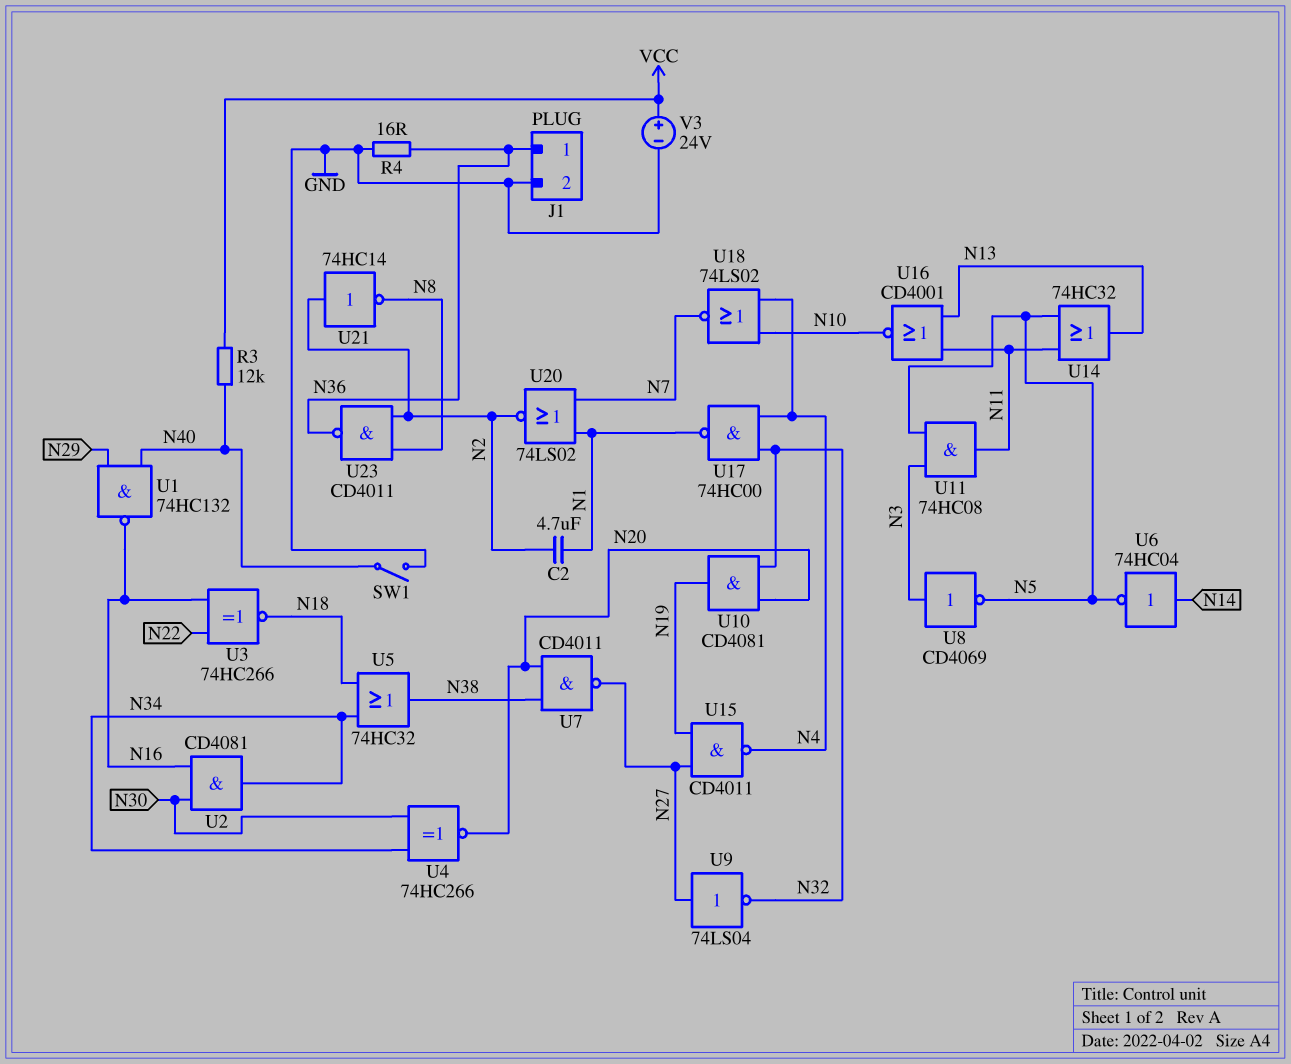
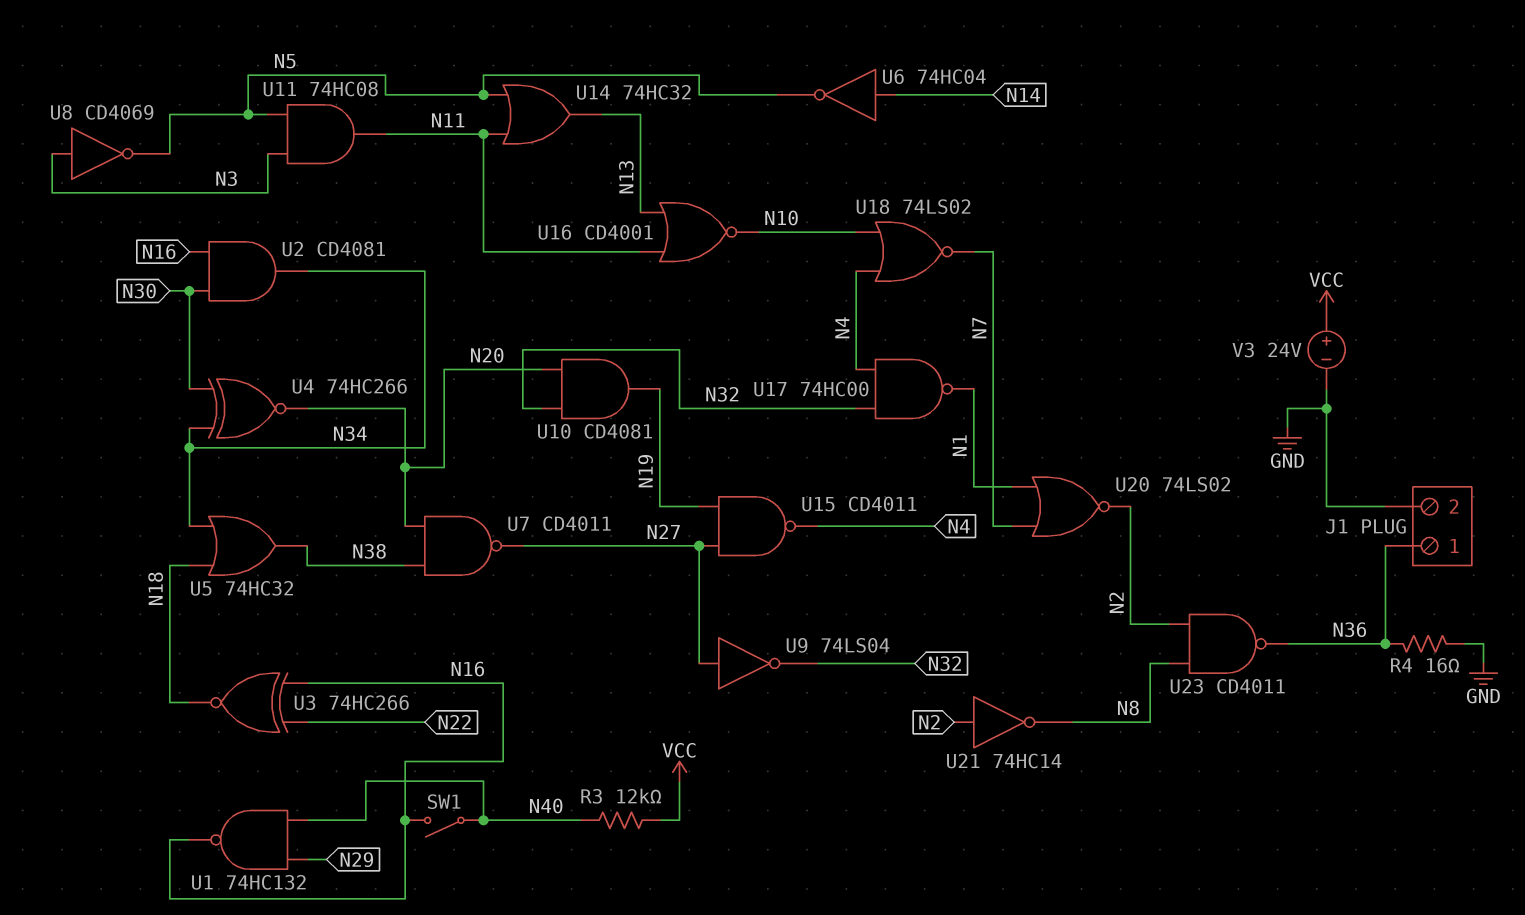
C2: 4.7uF (N1, N2) -> none
SW1: switch (GND, N40) -> switch (N16, N40)

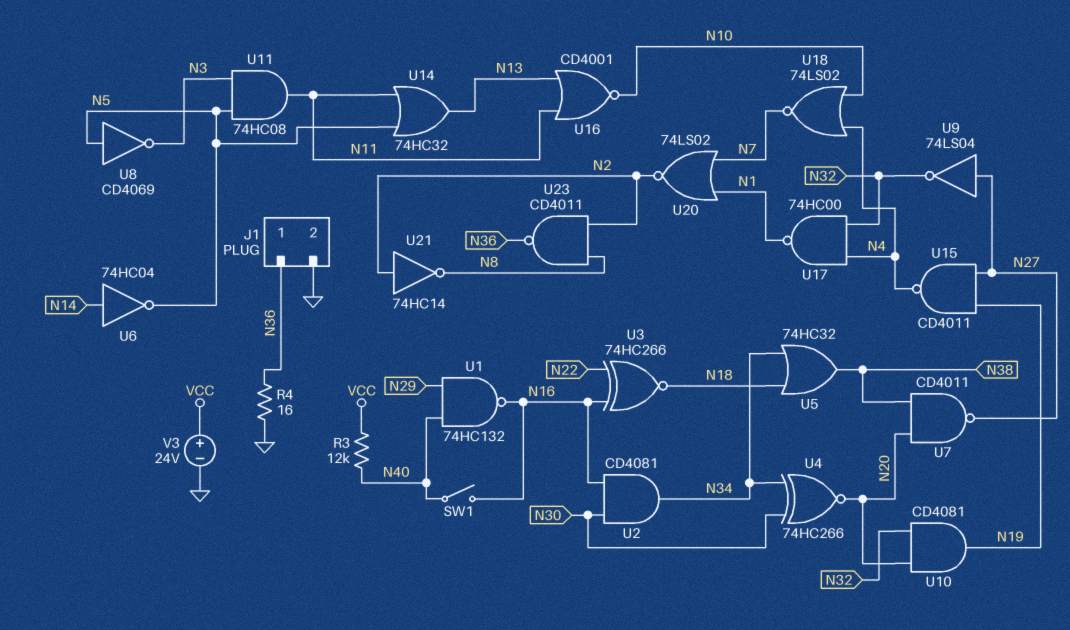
U8: NOT CD4069 (in N3, out N5) -> NOT CD4069 (in N5, out N3)

